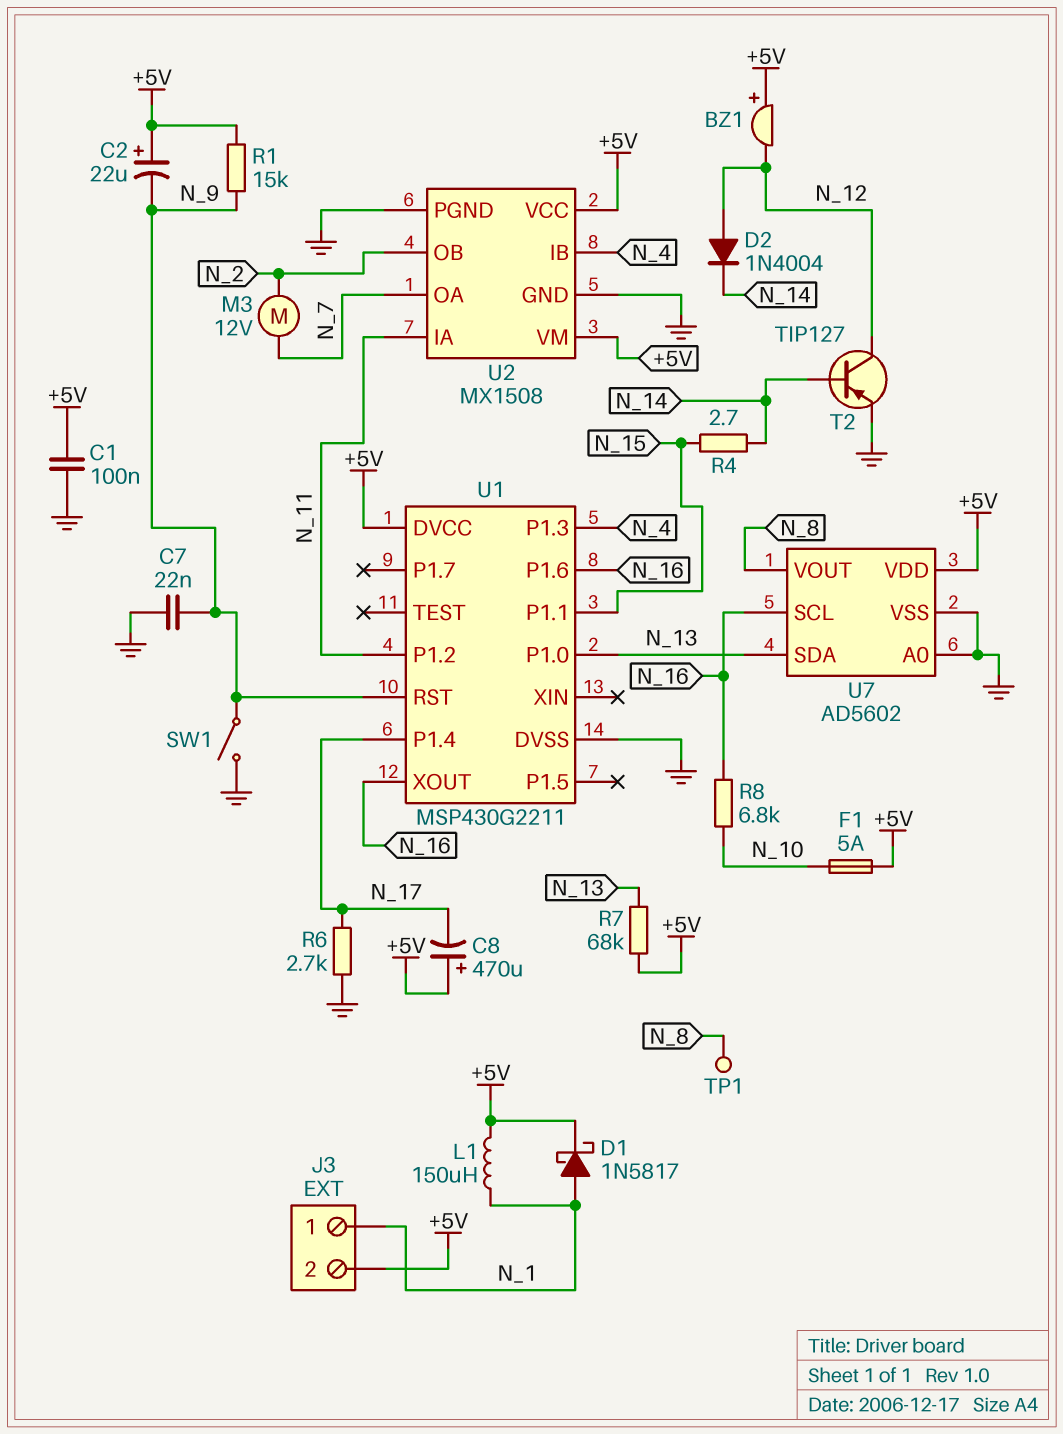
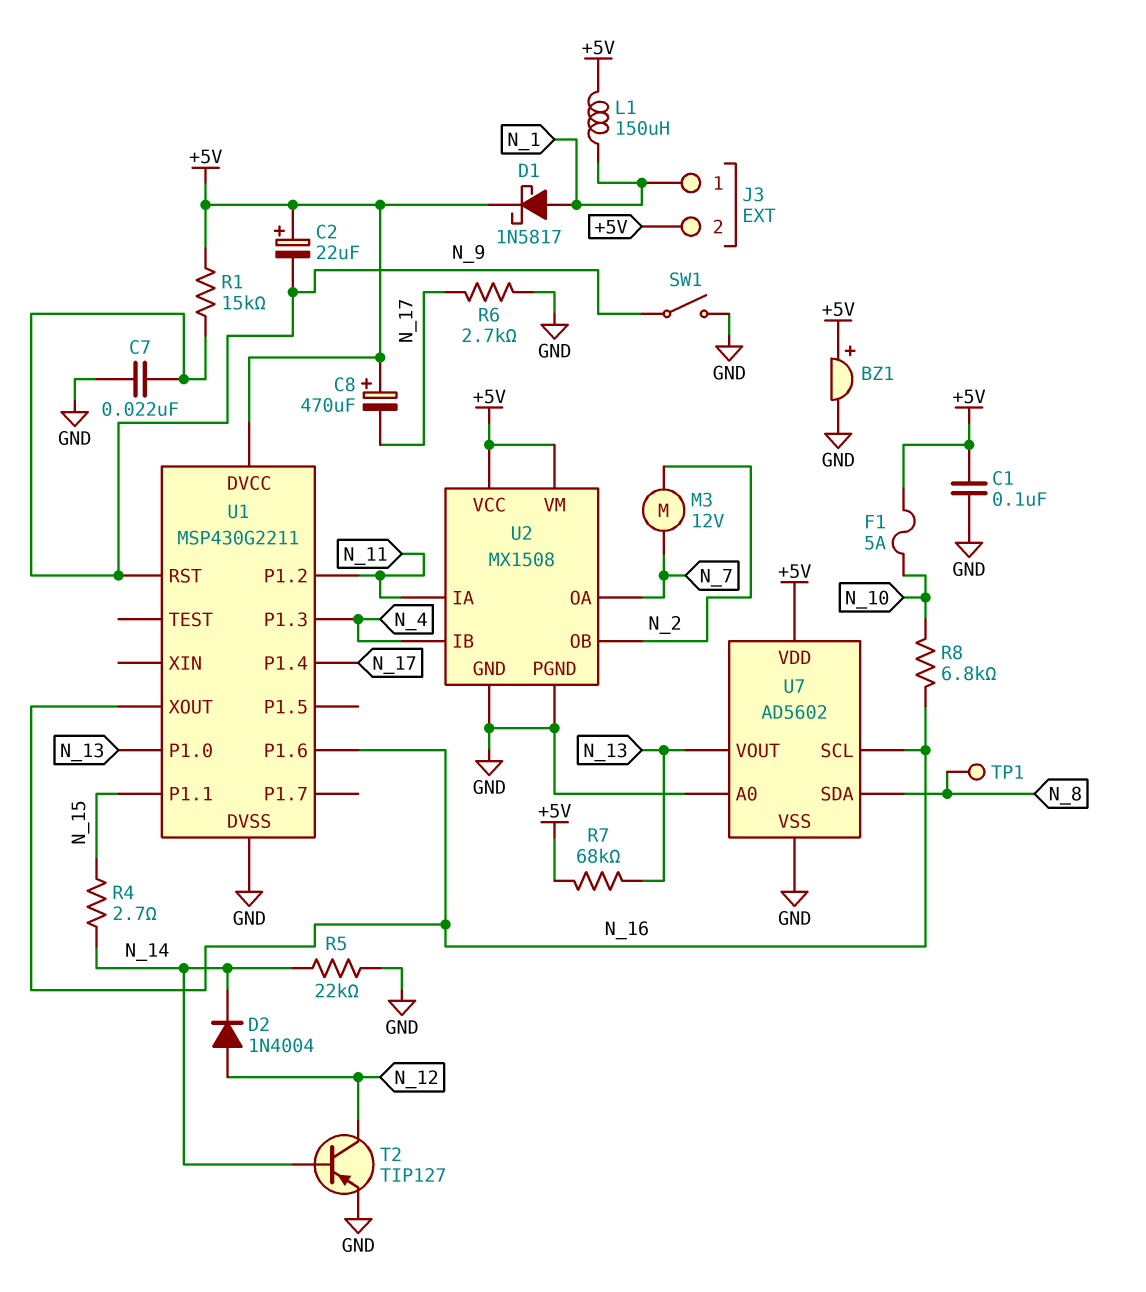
BZ1: buzzer (plus +5V, minus N_12) -> buzzer (plus +5V, minus GND)
R5: none -> 22k (GND, N_14)
U7 pin SDA: N_13 -> N_8
U7 pin VOUT: N_8 -> N_13

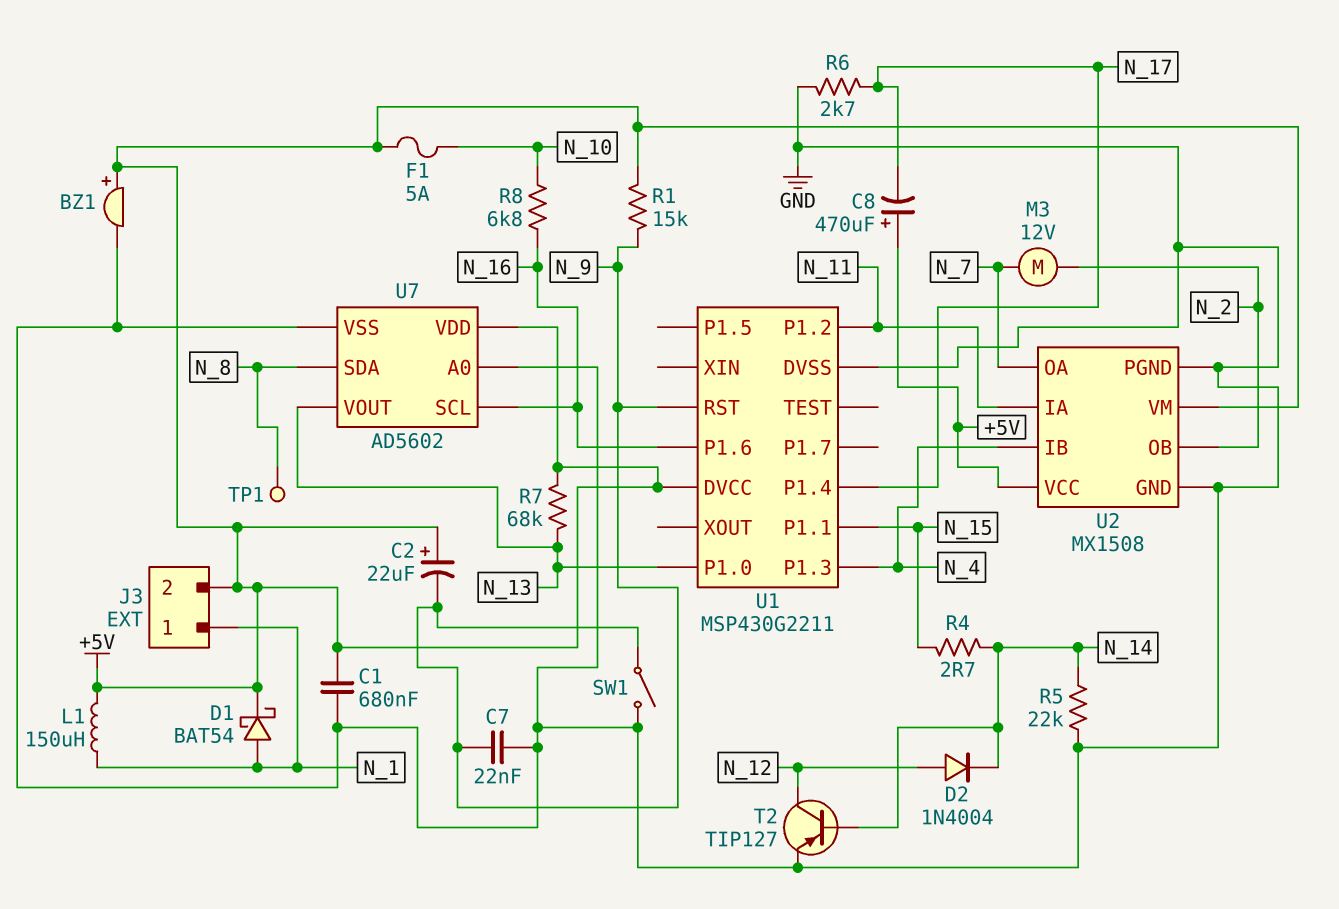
C1: 100nF (+5V, GND) -> 680nF (+5V, GND)
D1: schottky 1N5817 (A N_1, K +5V) -> schottky BAT54 (A N_1, K +5V)
U1 pin XOUT: N_16 -> none

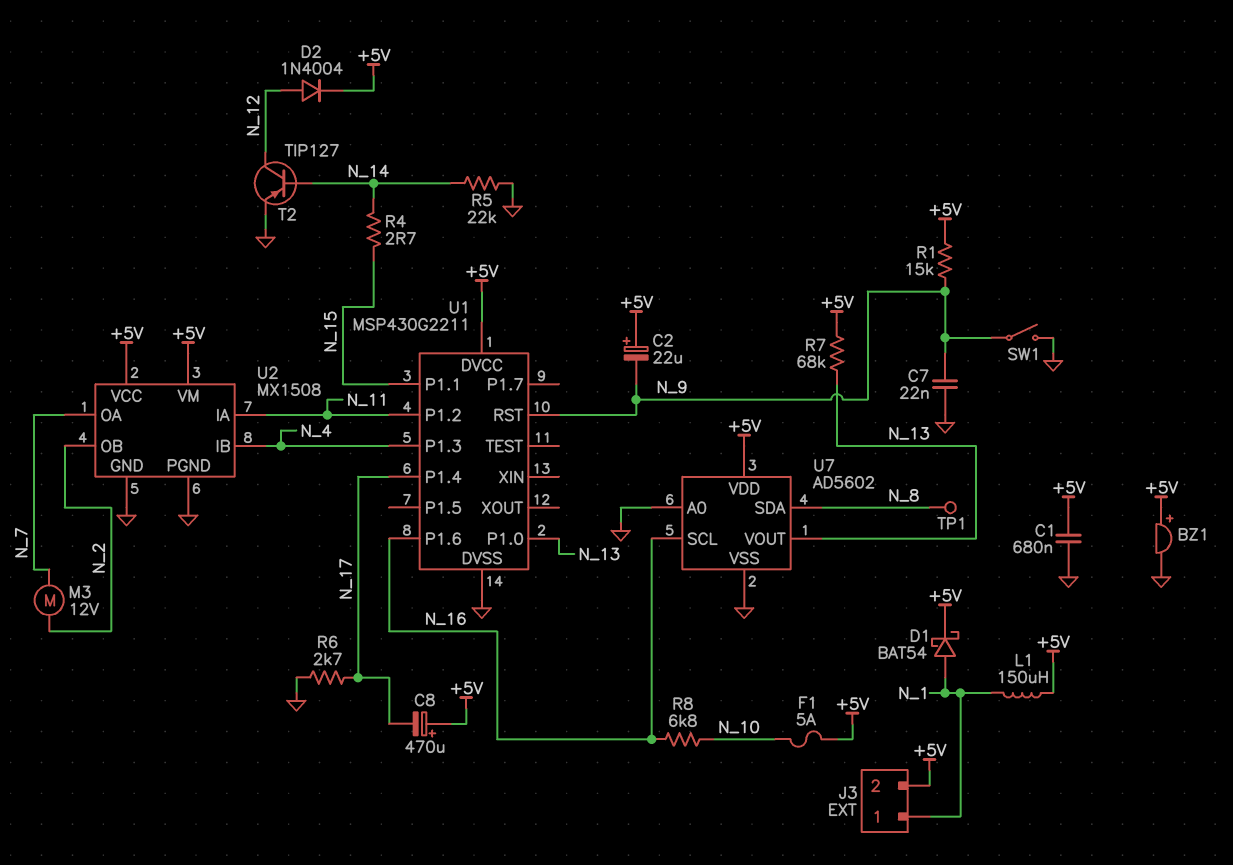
D2: diode 1N4004 (A N_12, K N_14) -> diode 1N4004 (A N_12, K +5V)

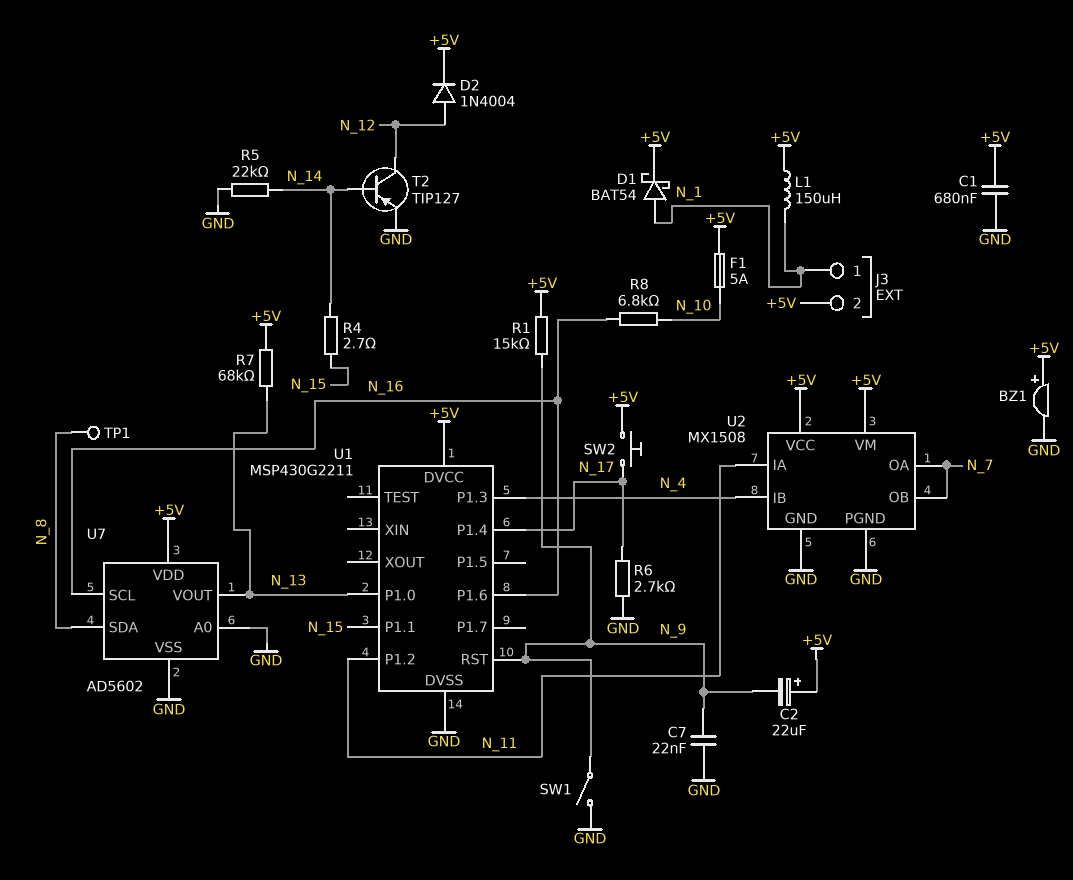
C8: 470uF (plus +5V, minus N_17) -> none
M3: motor 12V (N_2, N_7) -> none
SW2: none -> button (+5V, N_17)
U2 pin OB: N_2 -> N_7

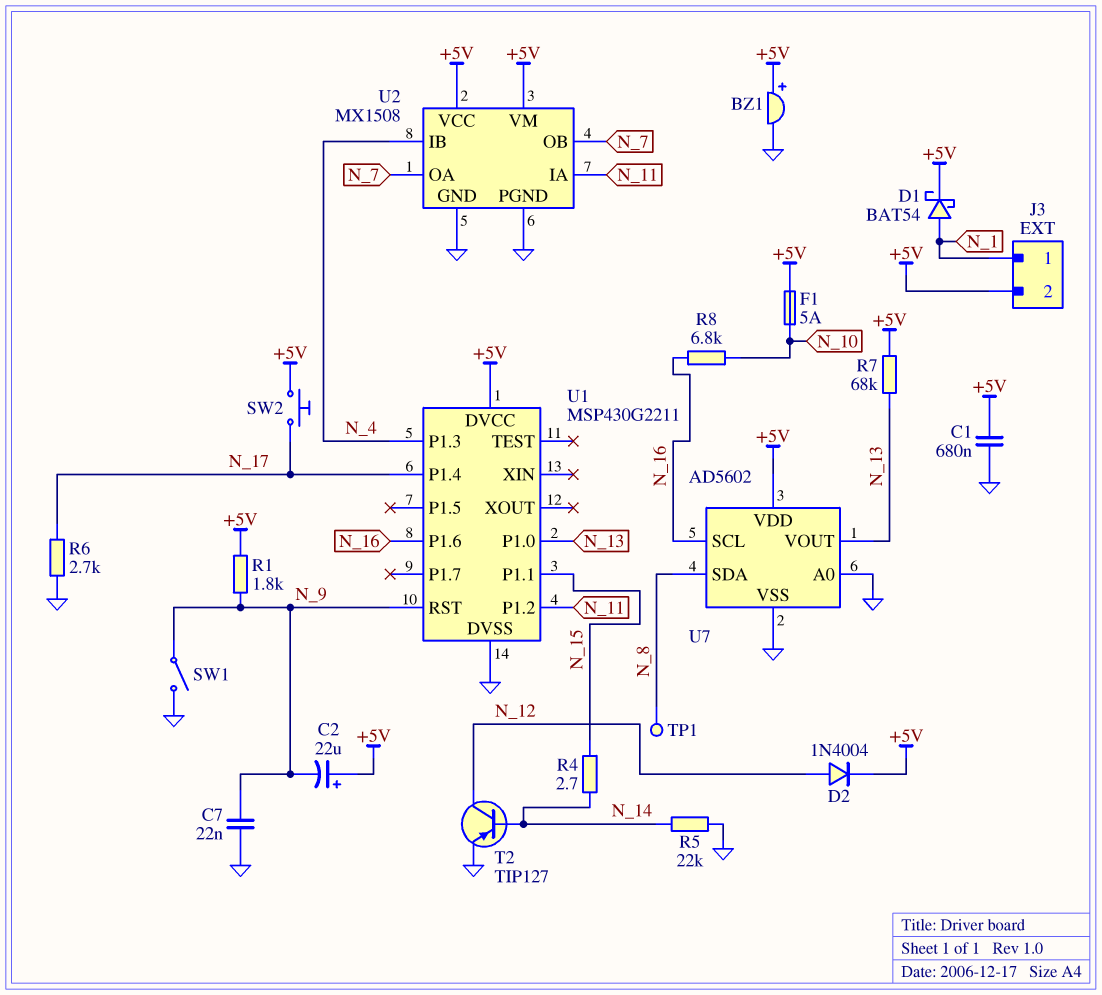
L1: 150uH (+5V, N_1) -> none
R1: 15k (+5V, N_9) -> 1.8k (+5V, N_9)

